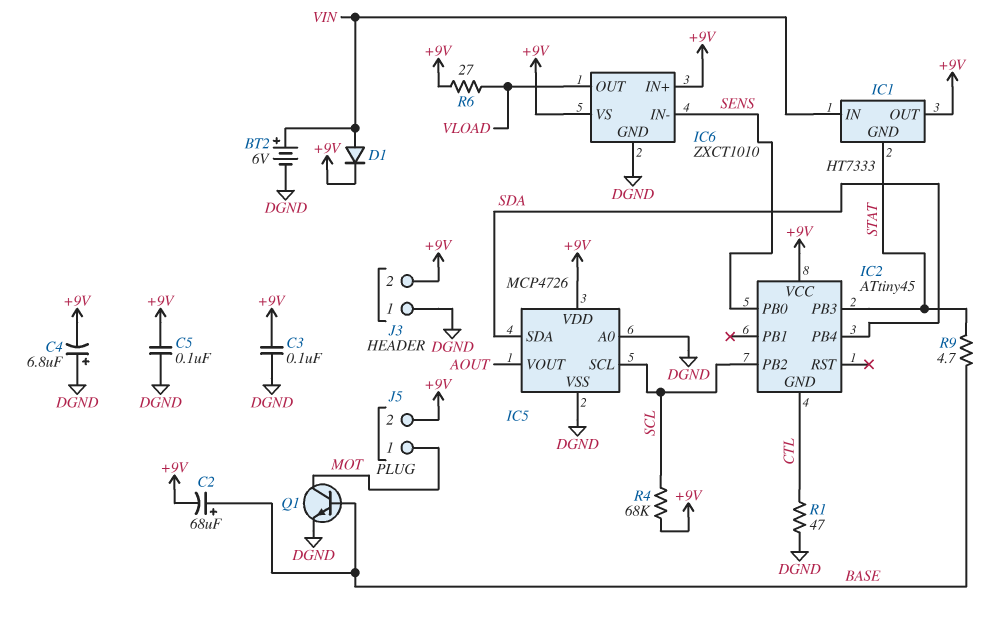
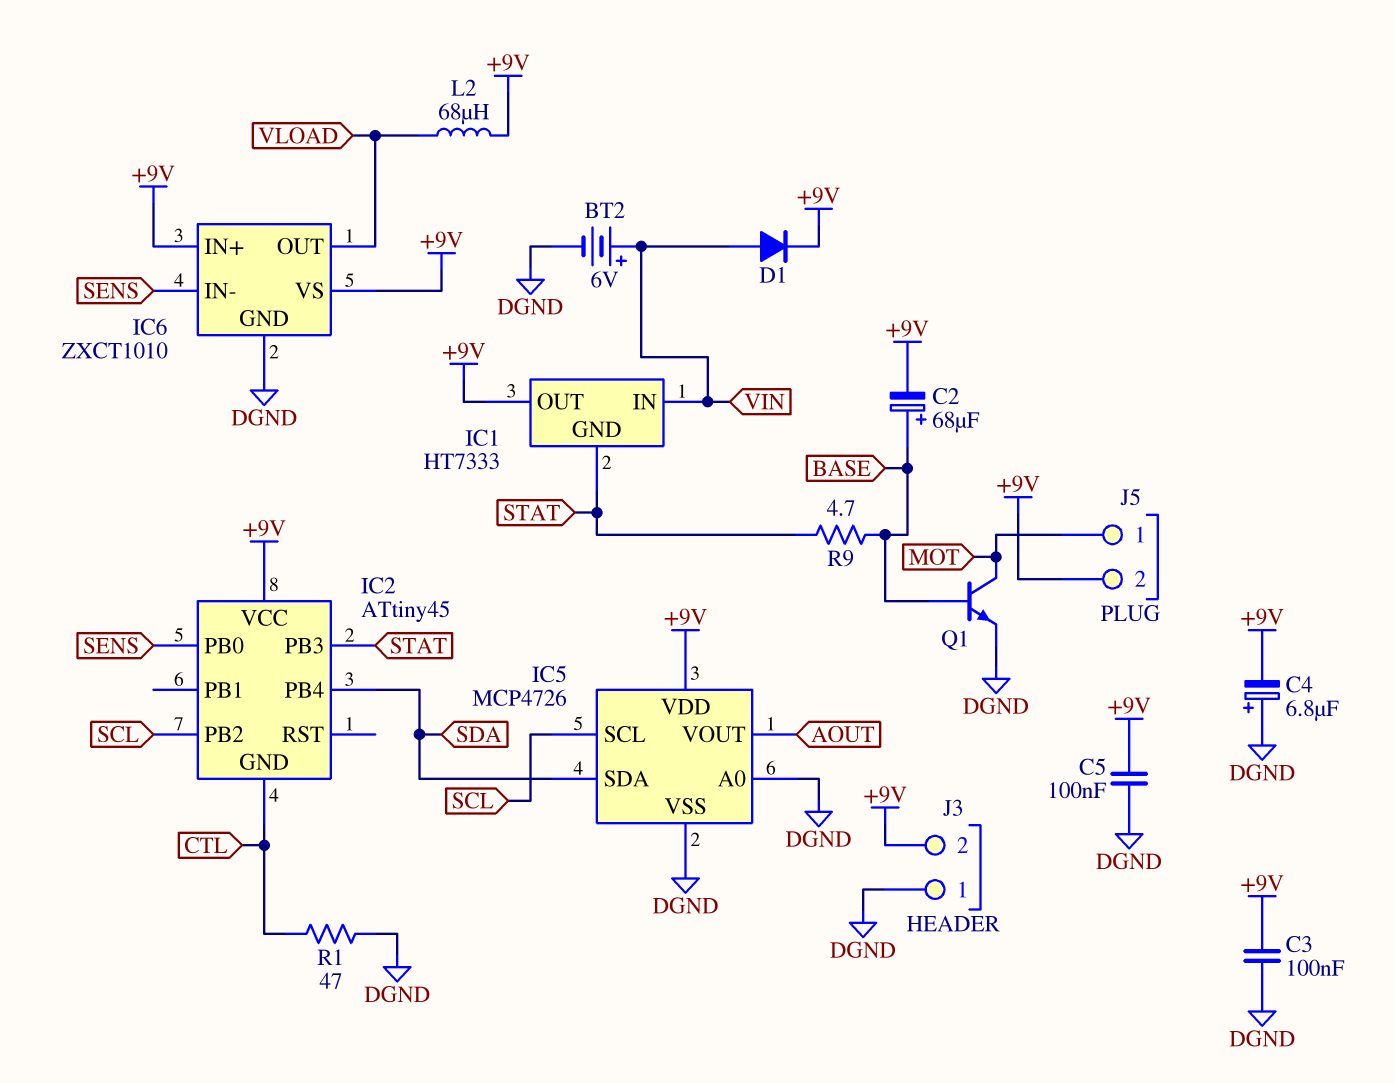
L2: none -> 68uH (+9V, VLOAD)
R4: 68k (+9V, SCL) -> none
R6: 27 (+9V, VLOAD) -> none

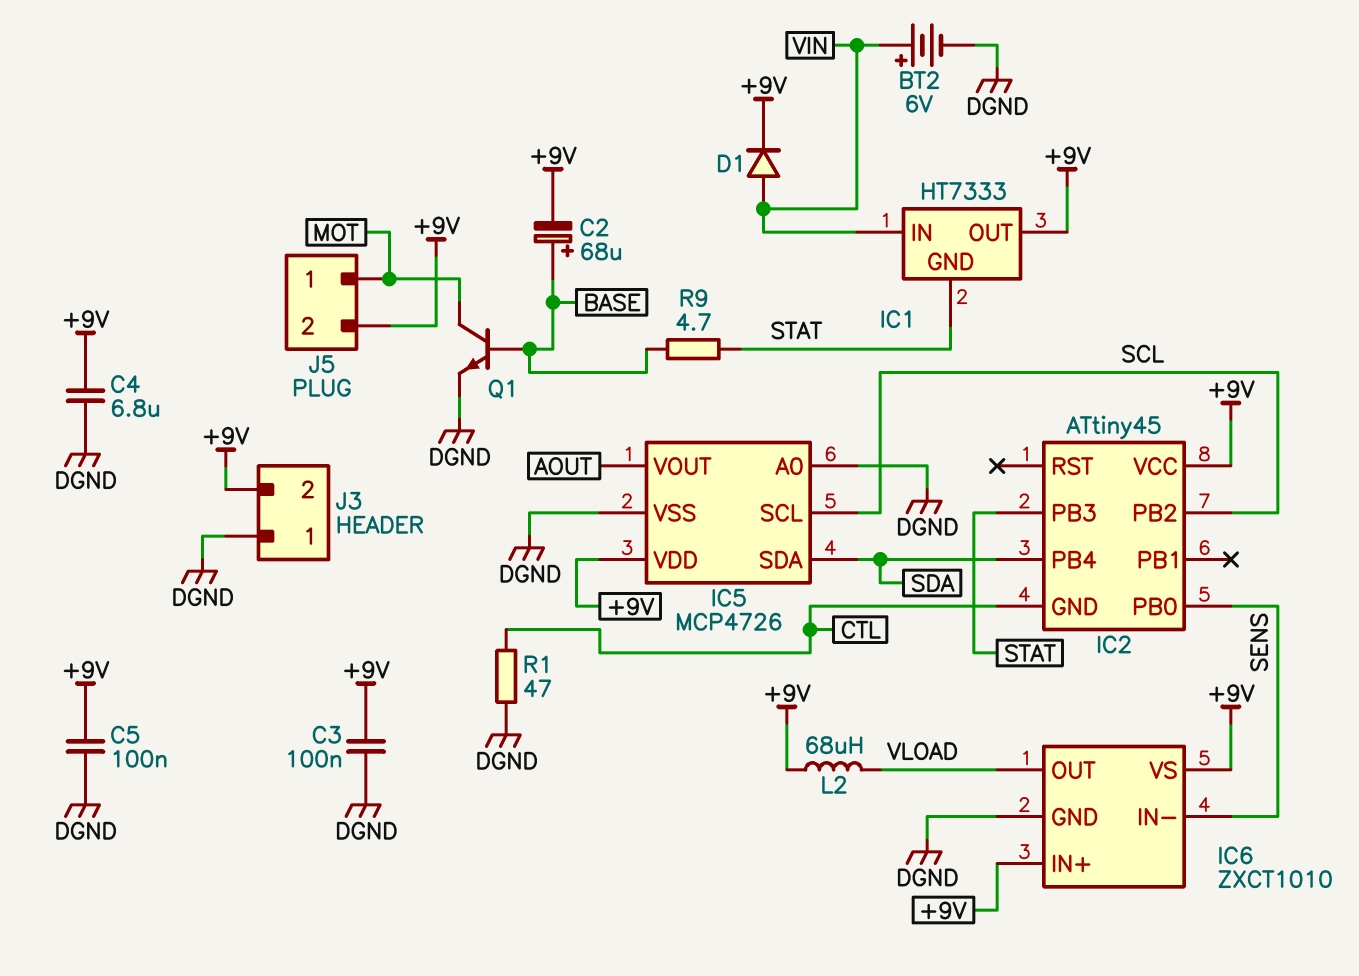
C4: 6.8uF (plus DGND, minus +9V) -> 6.8uF (+9V, DGND)

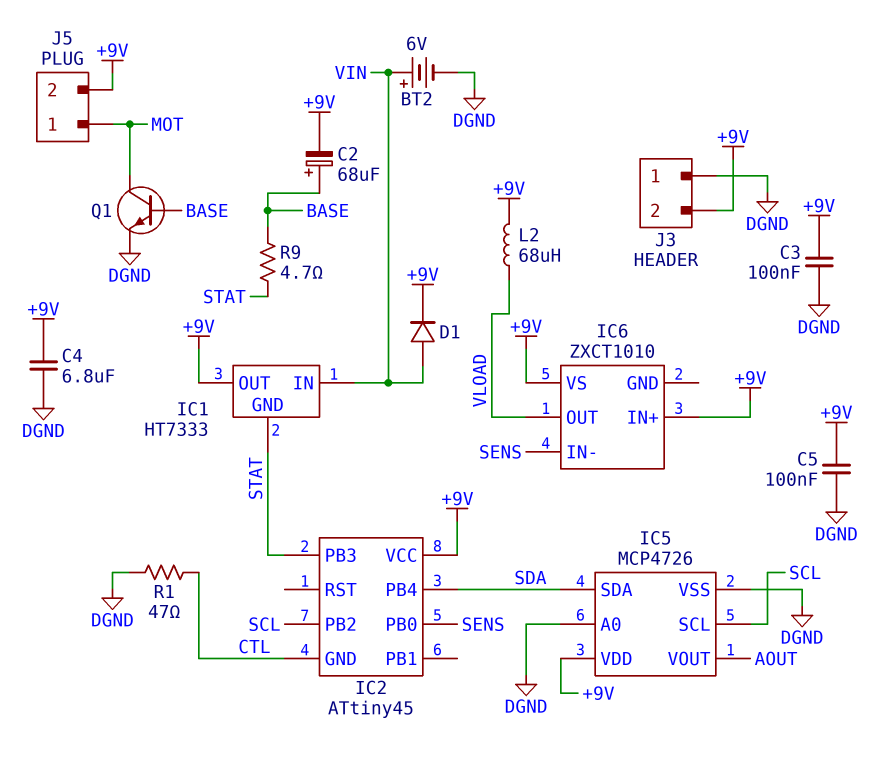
IC6 pin GND: DGND -> none

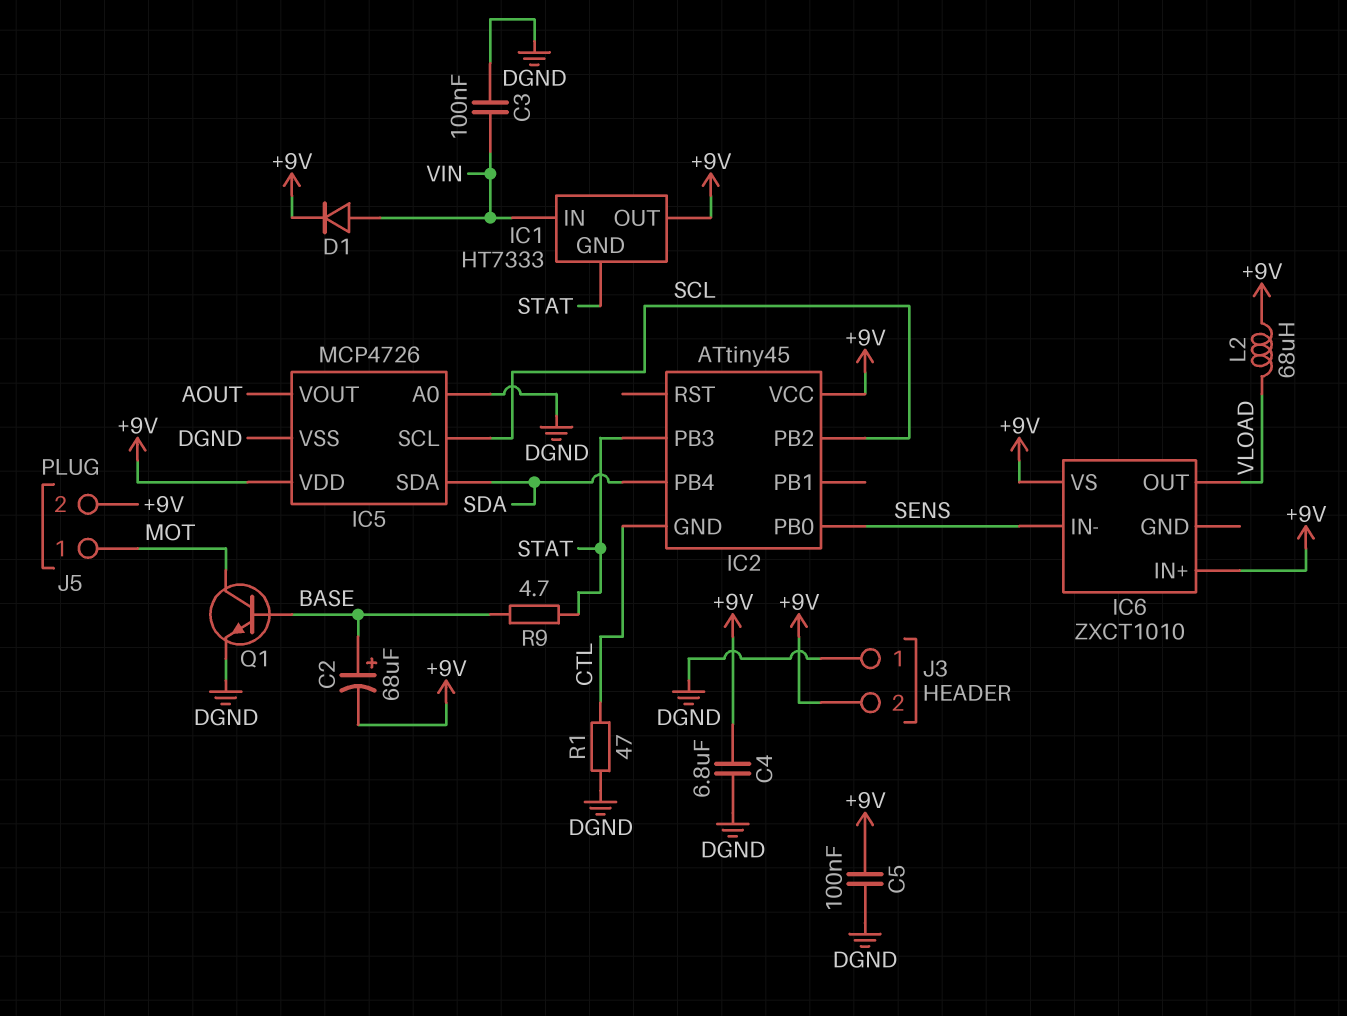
BT2: 6V (plus VIN, minus DGND) -> none
C3: 100nF (+9V, DGND) -> 100nF (DGND, VIN)

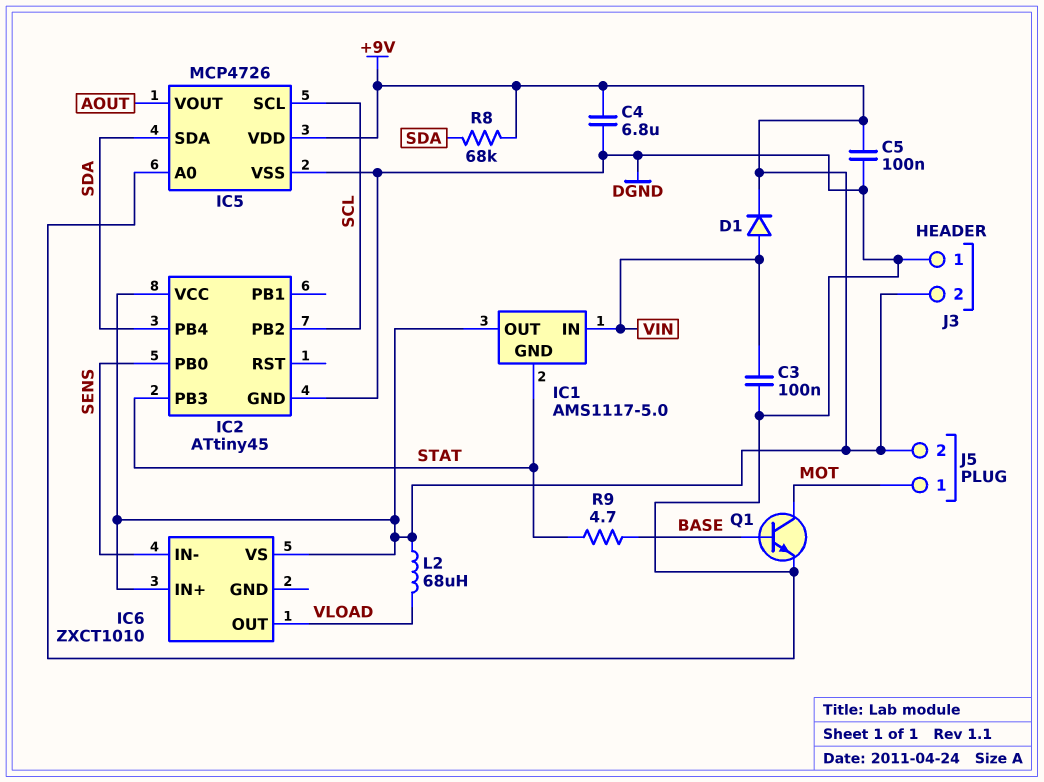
C2: 68uF (plus BASE, minus +9V) -> none
IC1: HT7333 -> AMS1117-5.0
IC2 pin GND: CTL -> DGND
R1: 47 (CTL, DGND) -> none
R8: none -> 68k (+9V, SDA)

